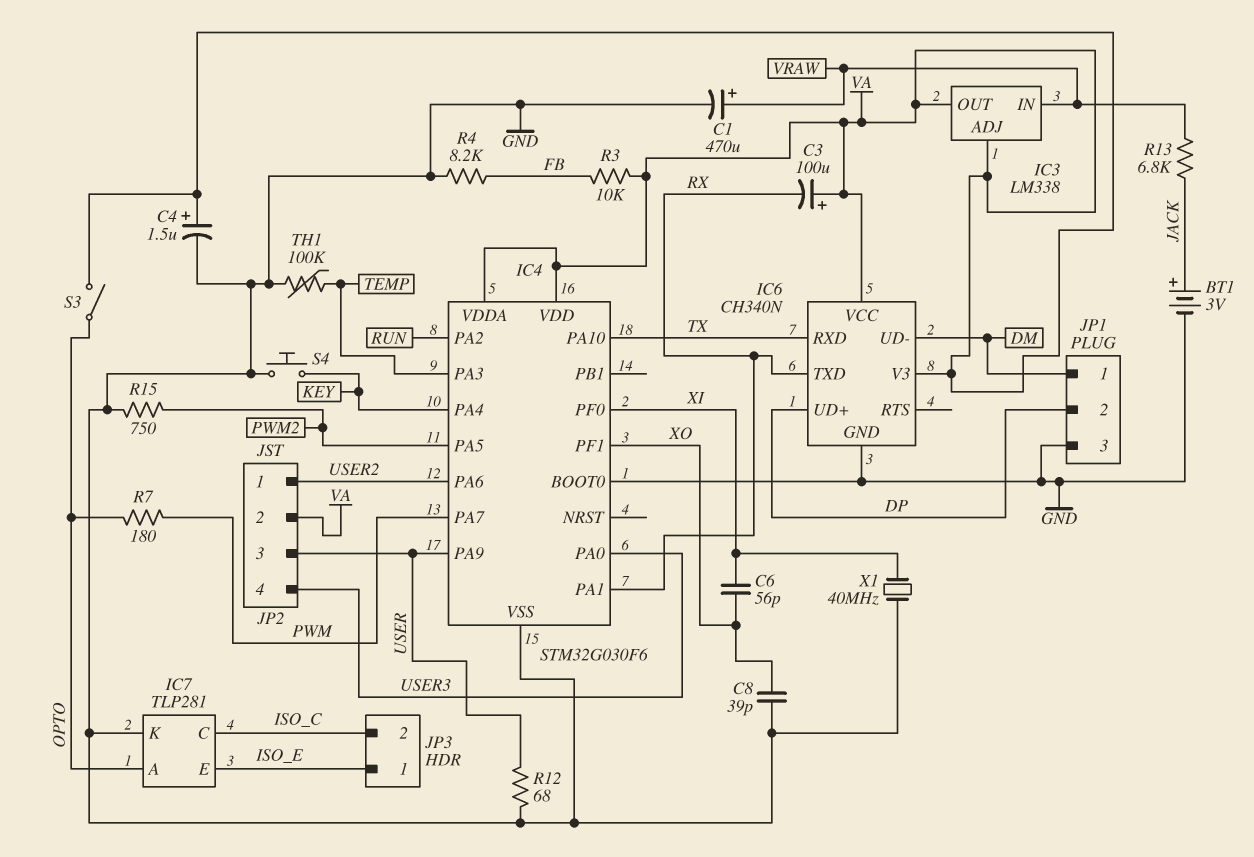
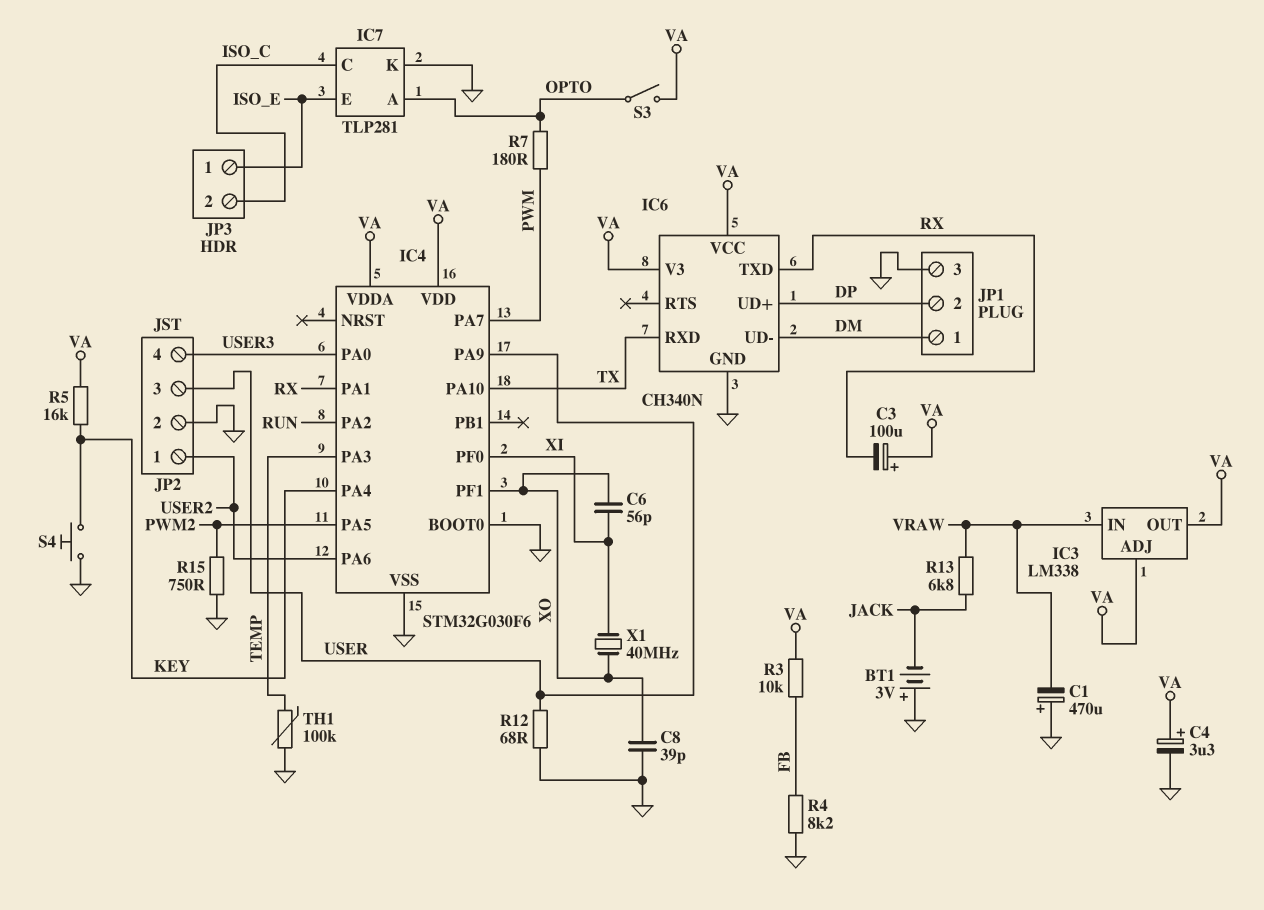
BT1: 3V (plus JACK, minus GND) -> 3V (plus GND, minus JACK)
C1: 470uF (plus VRAW, minus GND) -> 470uF (plus GND, minus VRAW)
C4: 1.5uF (plus VA, minus GND) -> 3.3uF (plus VA, minus GND)
JP2 pin 2: VA -> GND
R5: none -> 16k (KEY, VA)
X1: 40MHz (GND, XI) -> 40MHz (XI, XO)

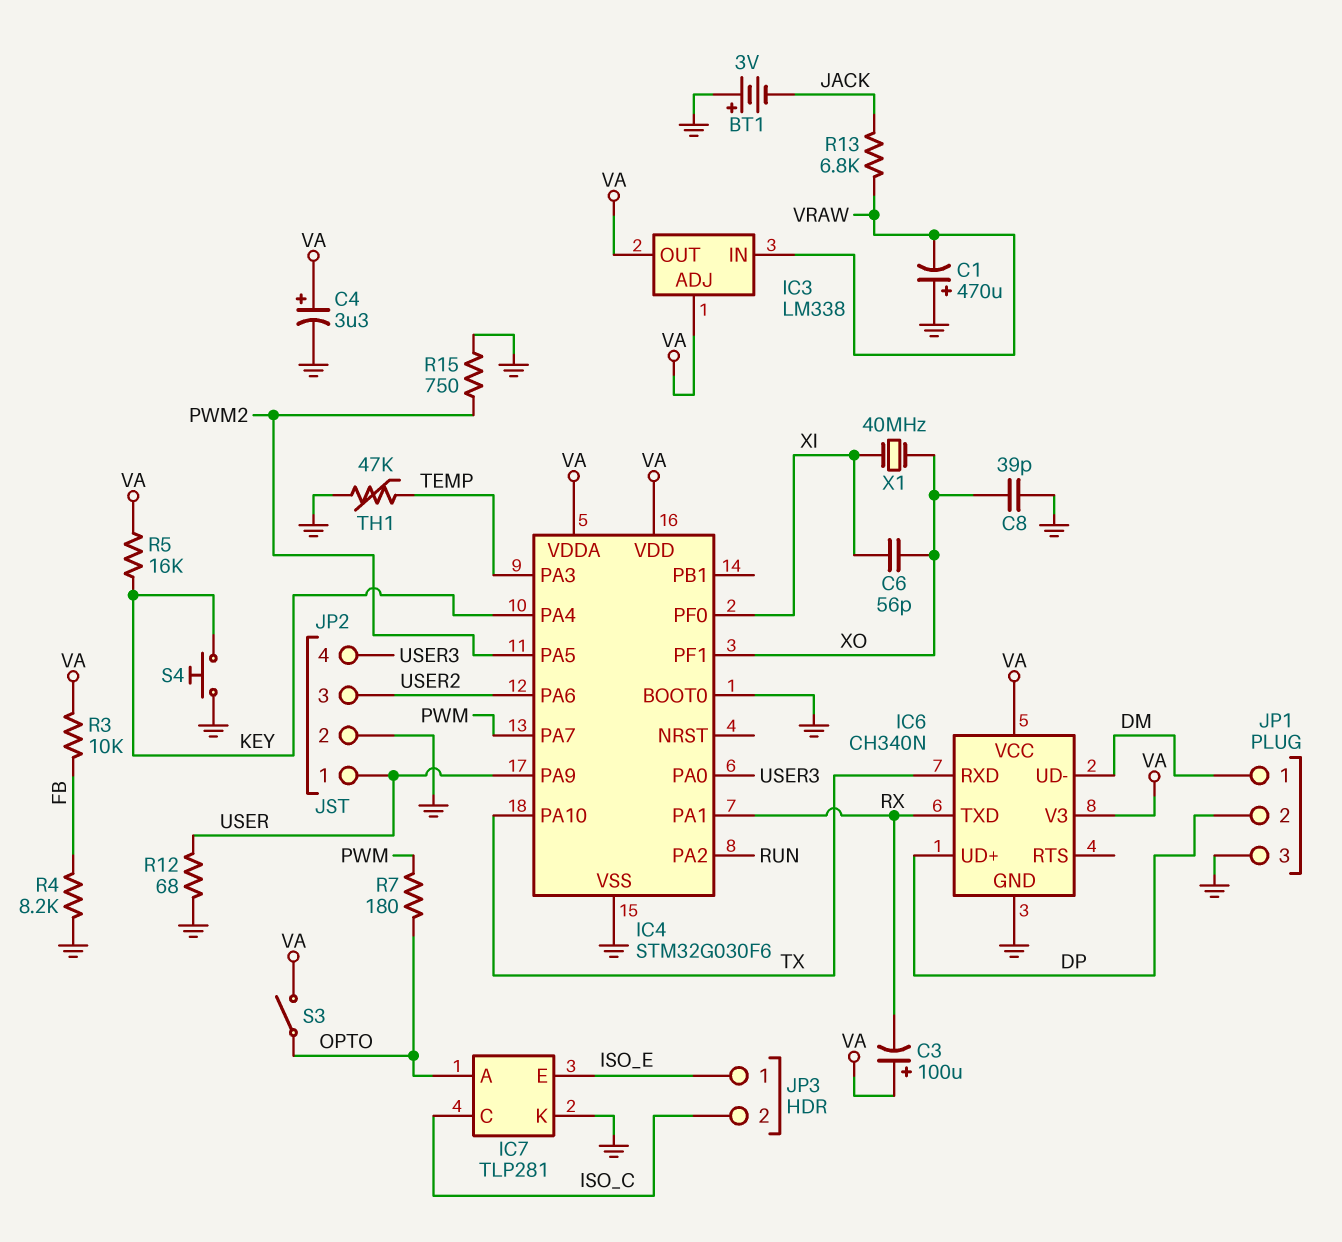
JP2 pin 1: USER2 -> USER
JP2 pin 3: USER -> USER2
TH1: 100k (GND, TEMP) -> 47k (GND, TEMP)

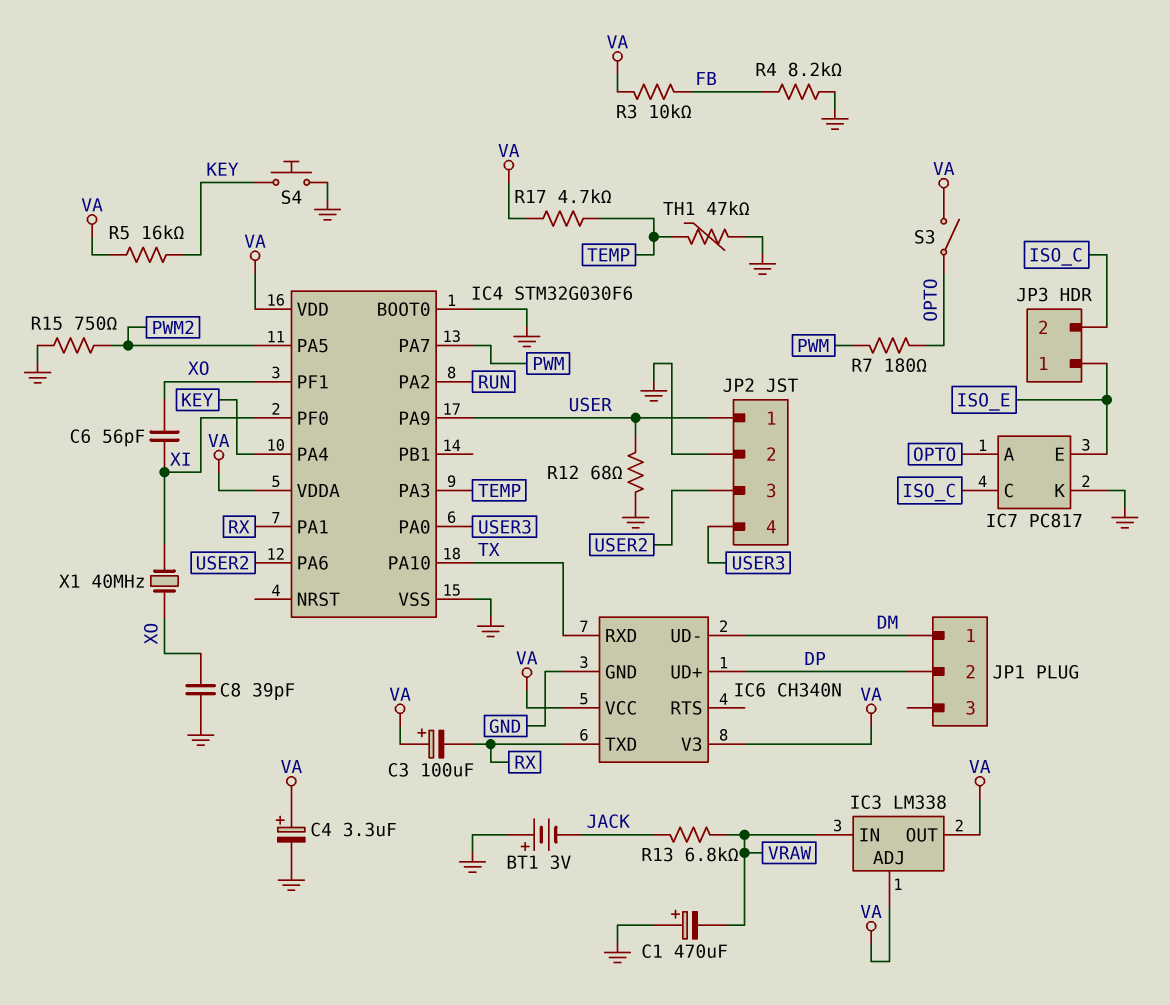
IC7: TLP281 -> PC817
JP1 pin 3: GND -> none
R17: none -> 4.7k (TEMP, VA)

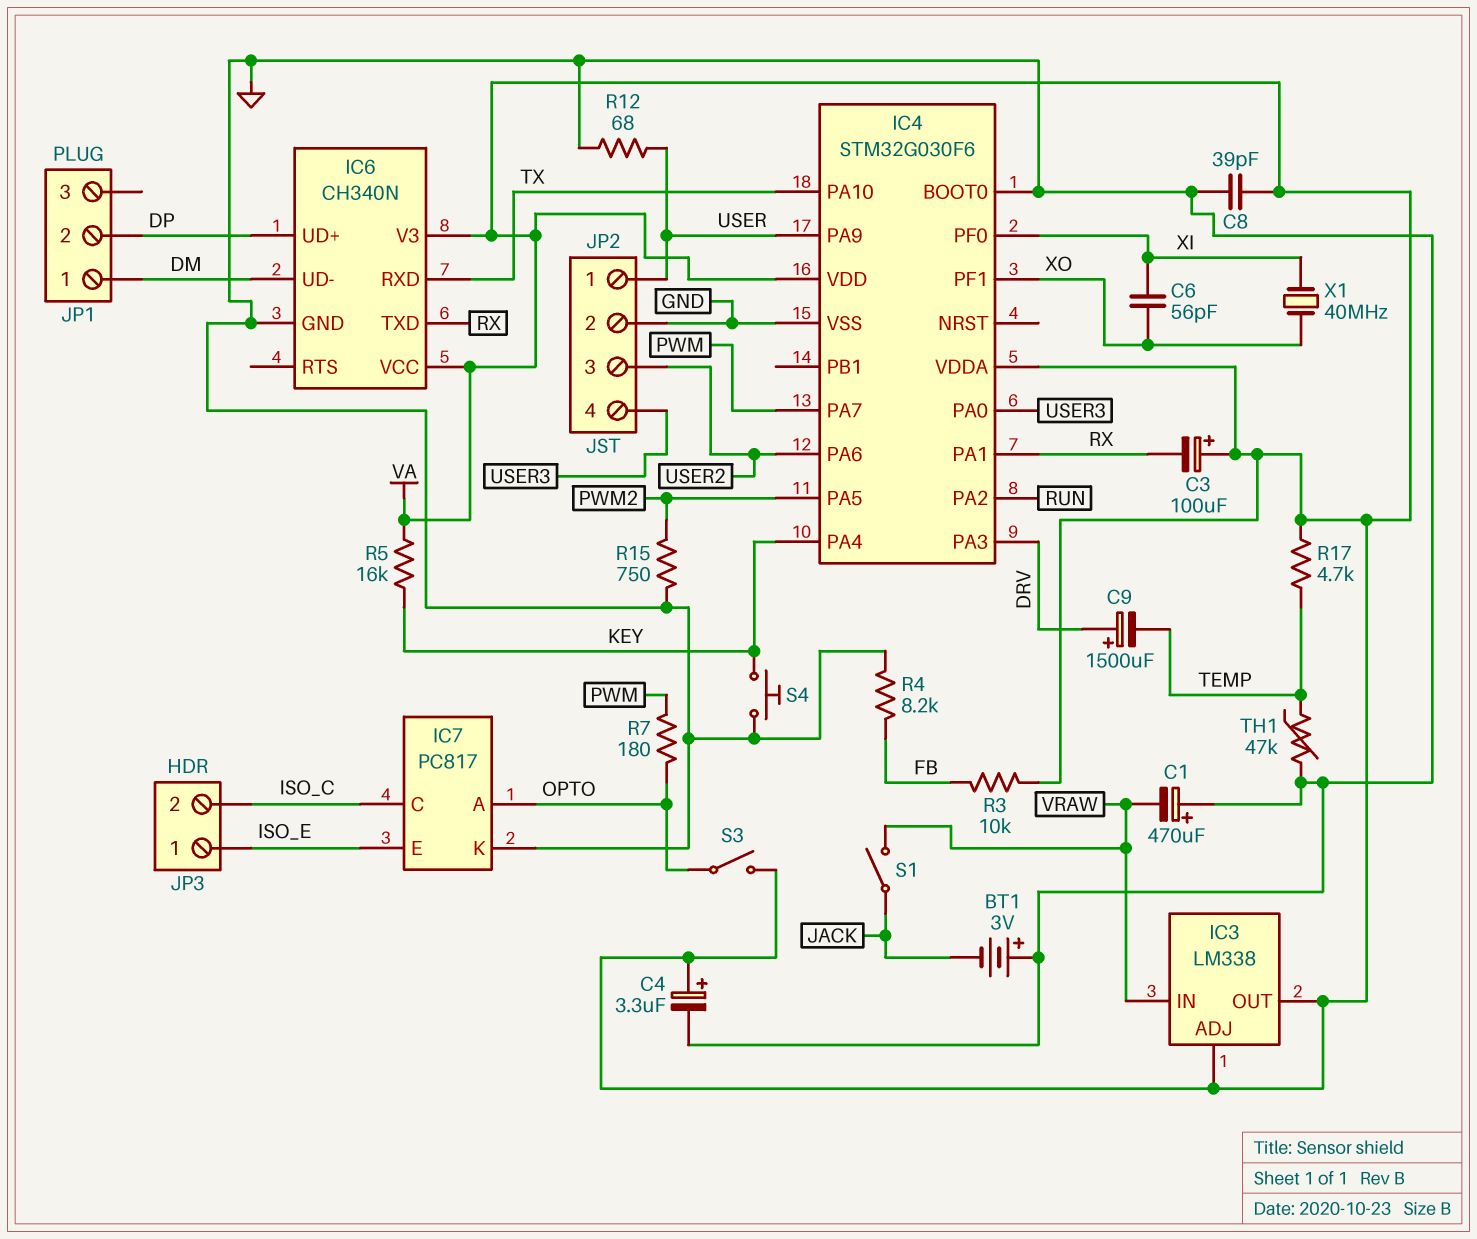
C8: 39pF (GND, XO) -> 39pF (GND, VA)
C9: none -> 1500uF (plus DRV, minus TEMP)
IC4 pin PA3: TEMP -> DRV
R13: 6.8k (JACK, VRAW) -> none
S1: none -> switch (JACK, VRAW)

